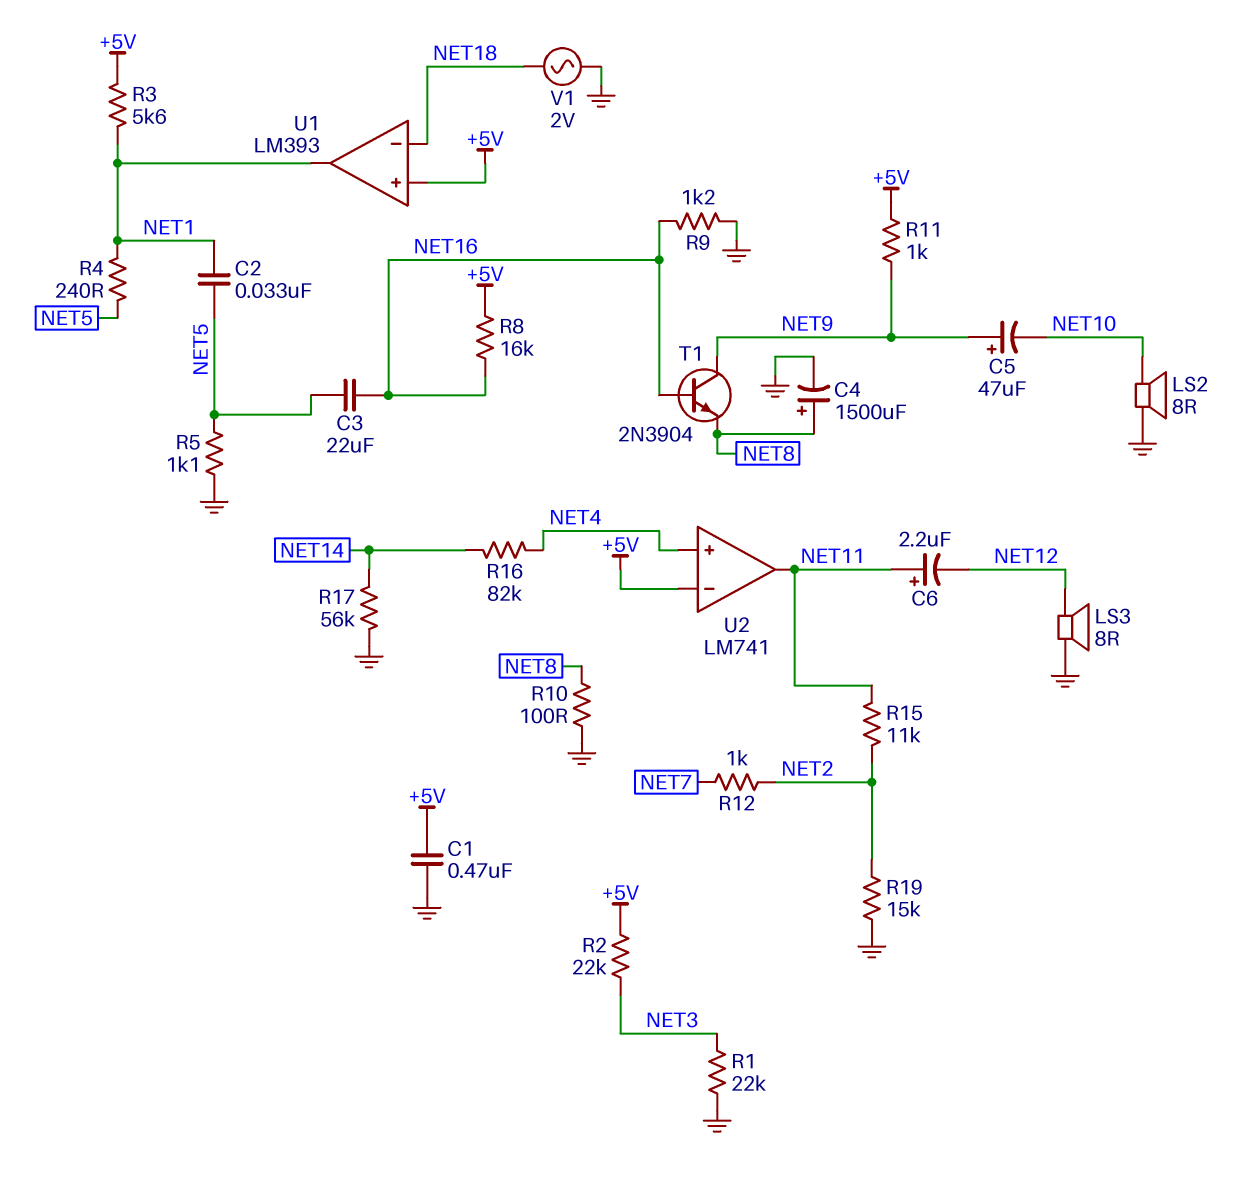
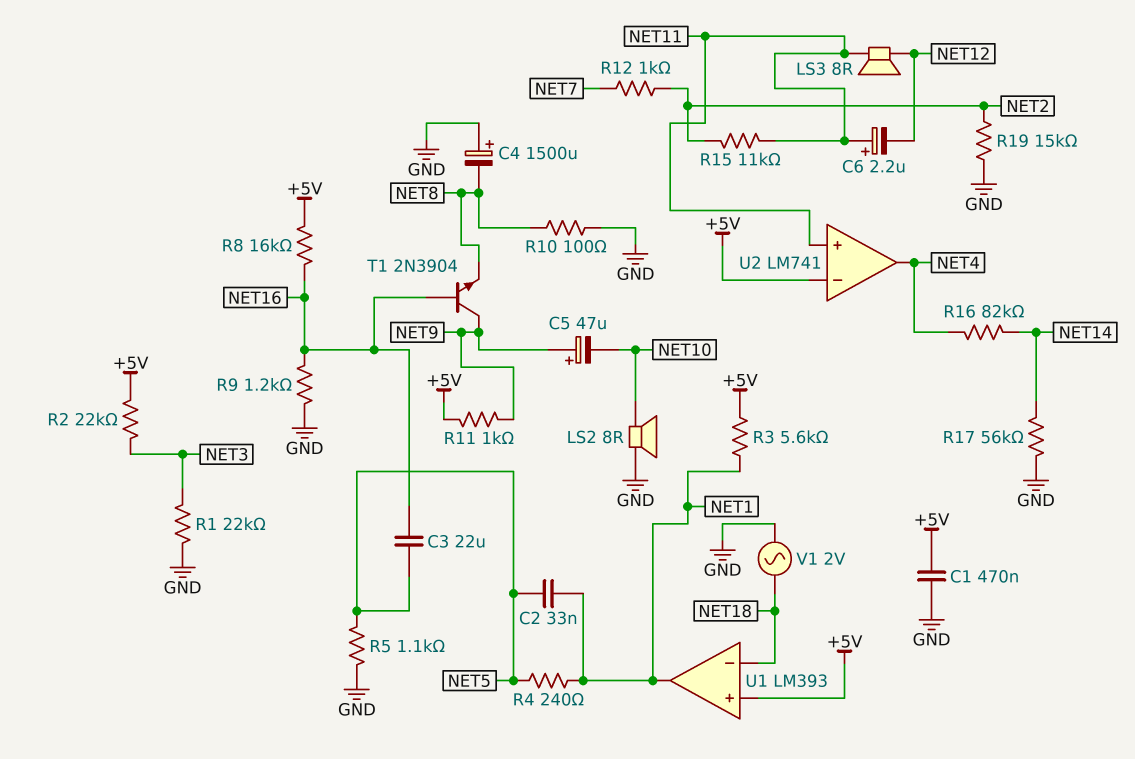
C4: 1500uF (plus NET8, minus GND) -> 1500uF (plus GND, minus NET8)
LS3: speaker 8R (GND, NET12) -> speaker 8R (NET11, NET12)
U2 pin in+: NET4 -> NET11
U2 pin out: NET11 -> NET4

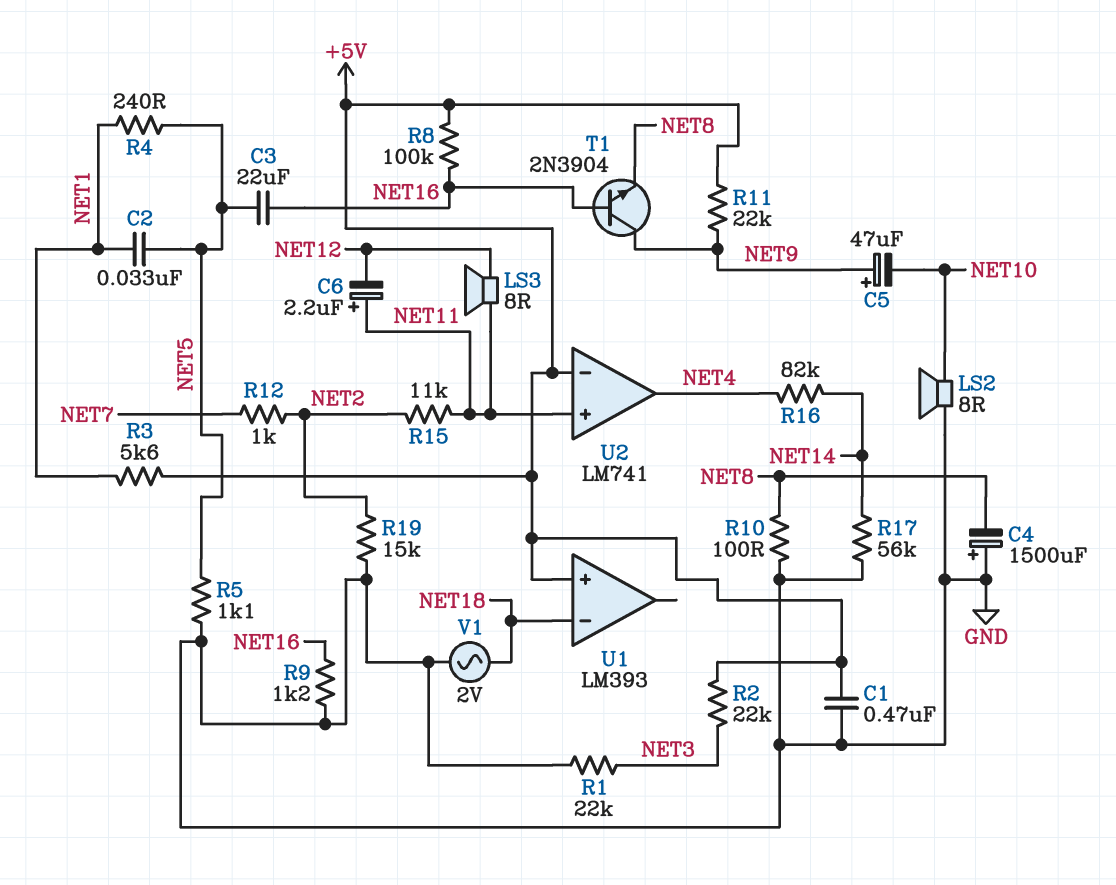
R8: 16k (+5V, NET16) -> 100k (+5V, NET16)
R11: 1k (+5V, NET9) -> 22k (+5V, NET9)
U1 pin out: NET1 -> none

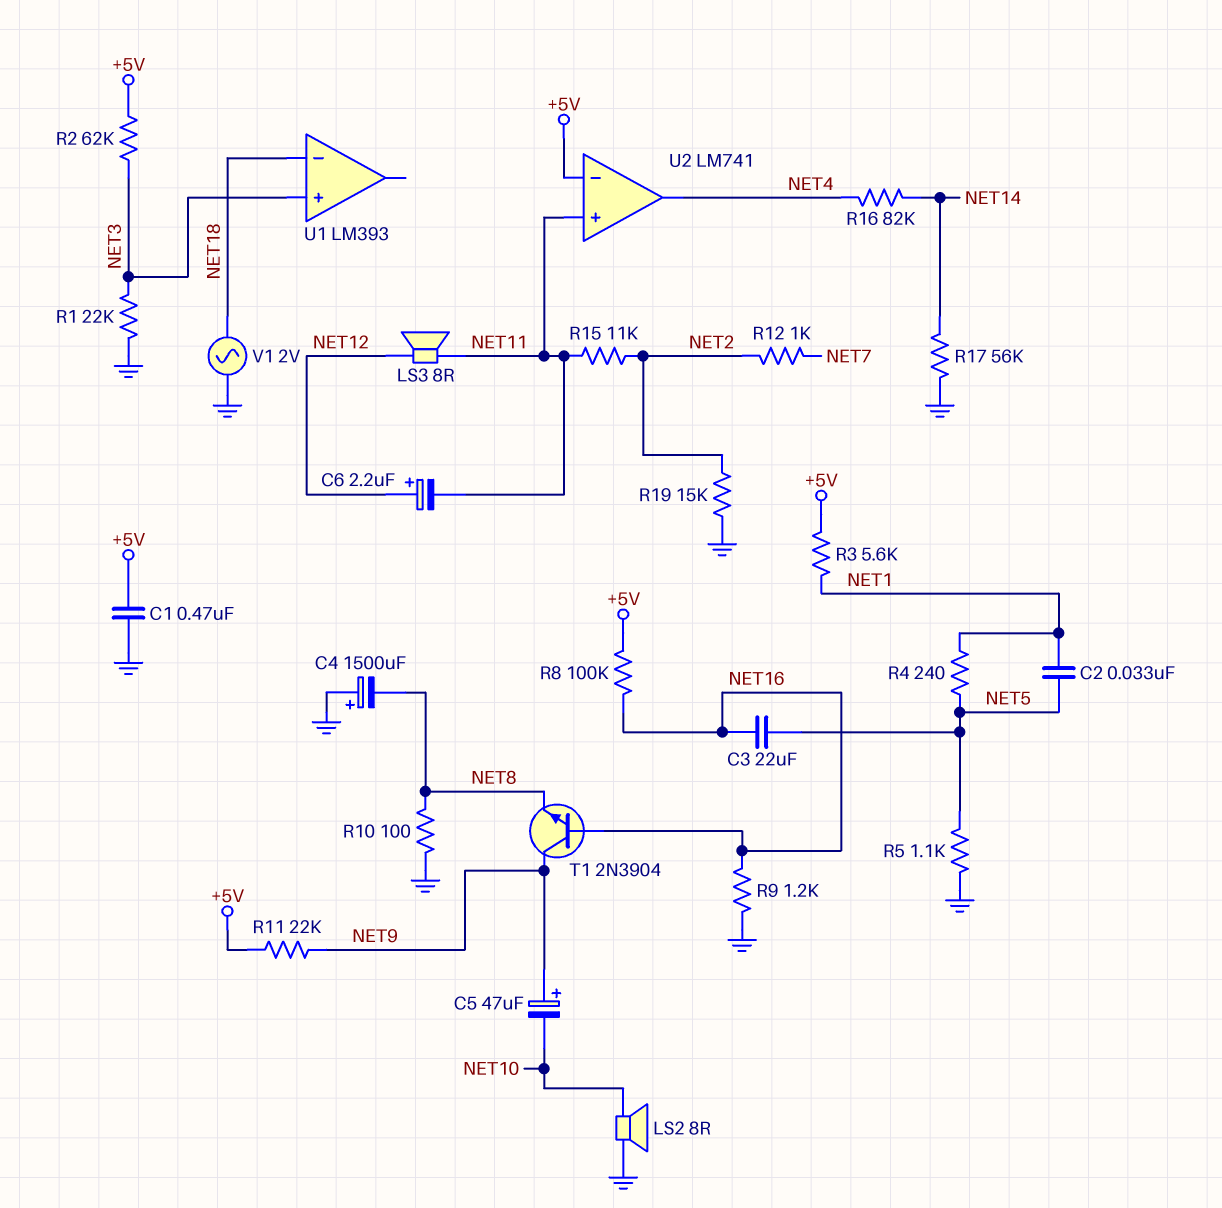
C6: 2.2uF (plus NET11, minus NET12) -> 2.2uF (plus NET12, minus NET11)
R2: 22k (+5V, NET3) -> 62k (+5V, NET3)
U1 pin in+: +5V -> NET3

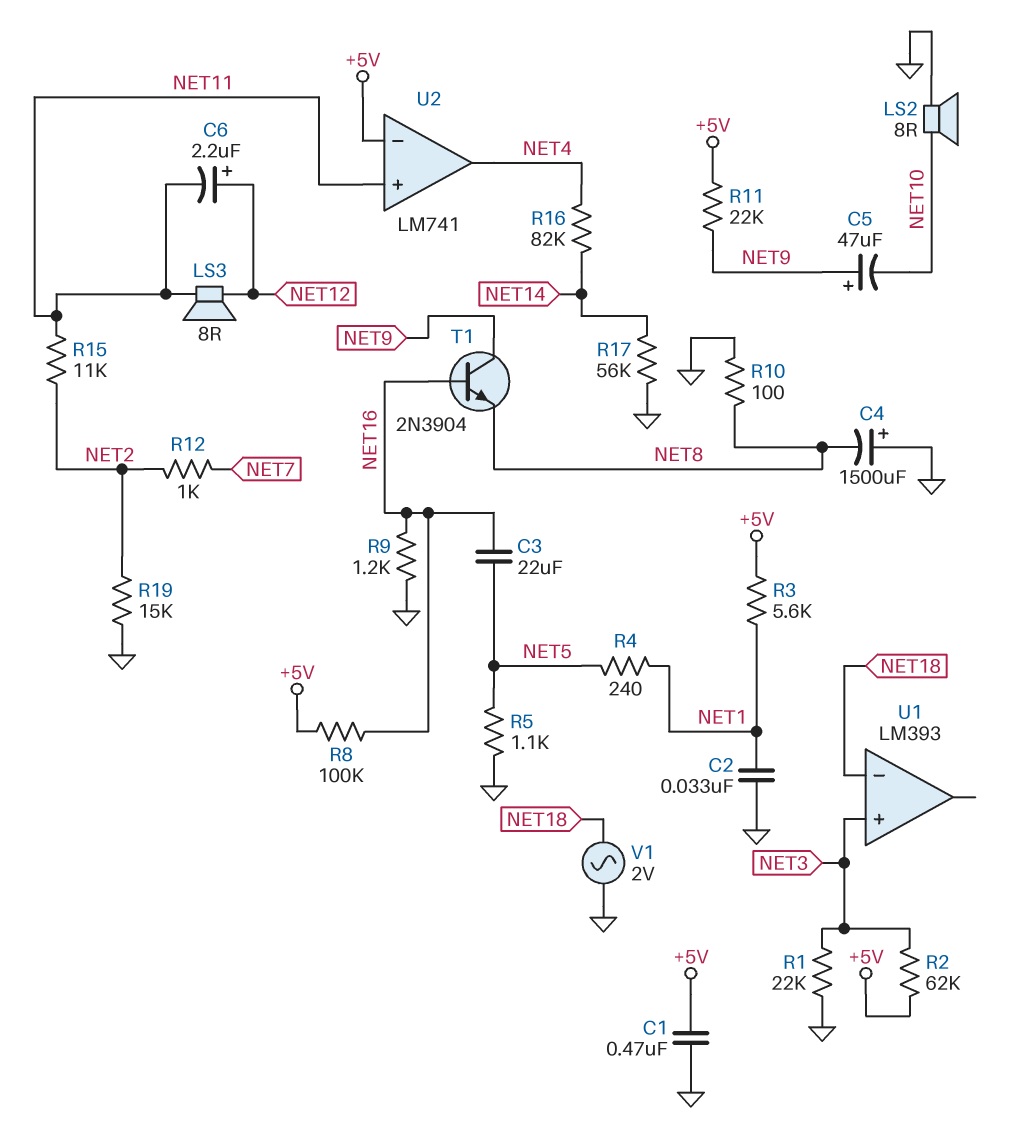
C2: 33nF (NET1, NET5) -> 33nF (GND, NET1)

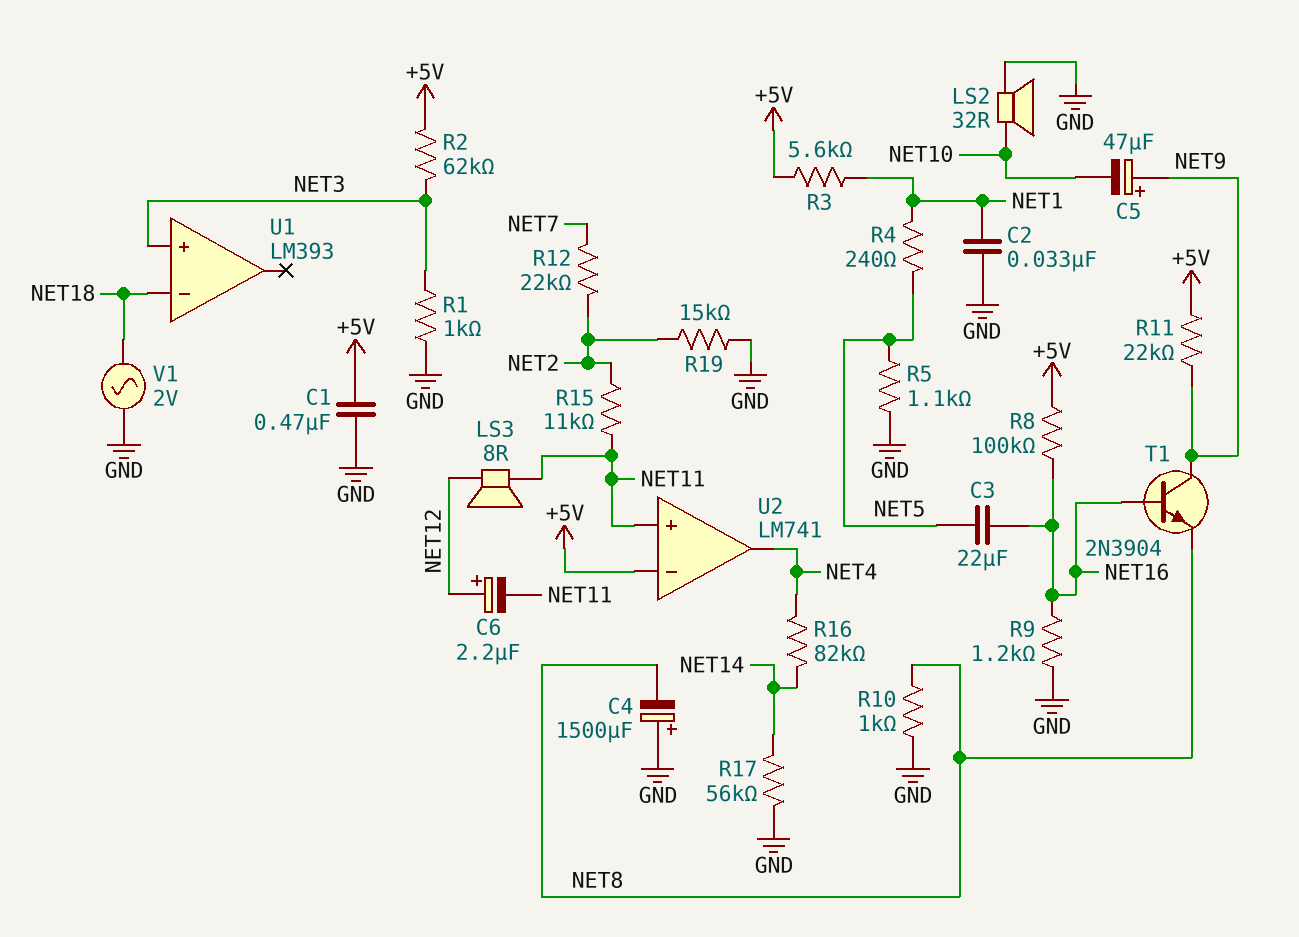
LS2: speaker 8R (GND, NET10) -> speaker 32R (GND, NET10)
R1: 22k (GND, NET3) -> 1k (GND, NET3)
R10: 100 (GND, NET8) -> 1k (GND, NET8)
R12: 1k (NET2, NET7) -> 22k (NET2, NET7)

